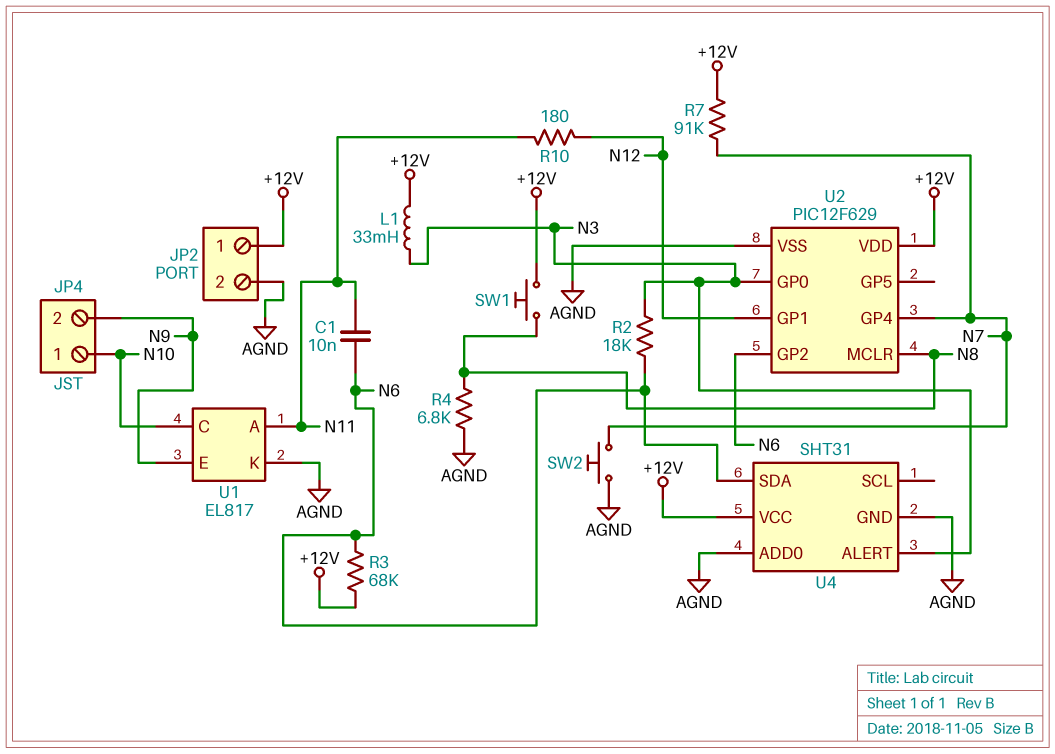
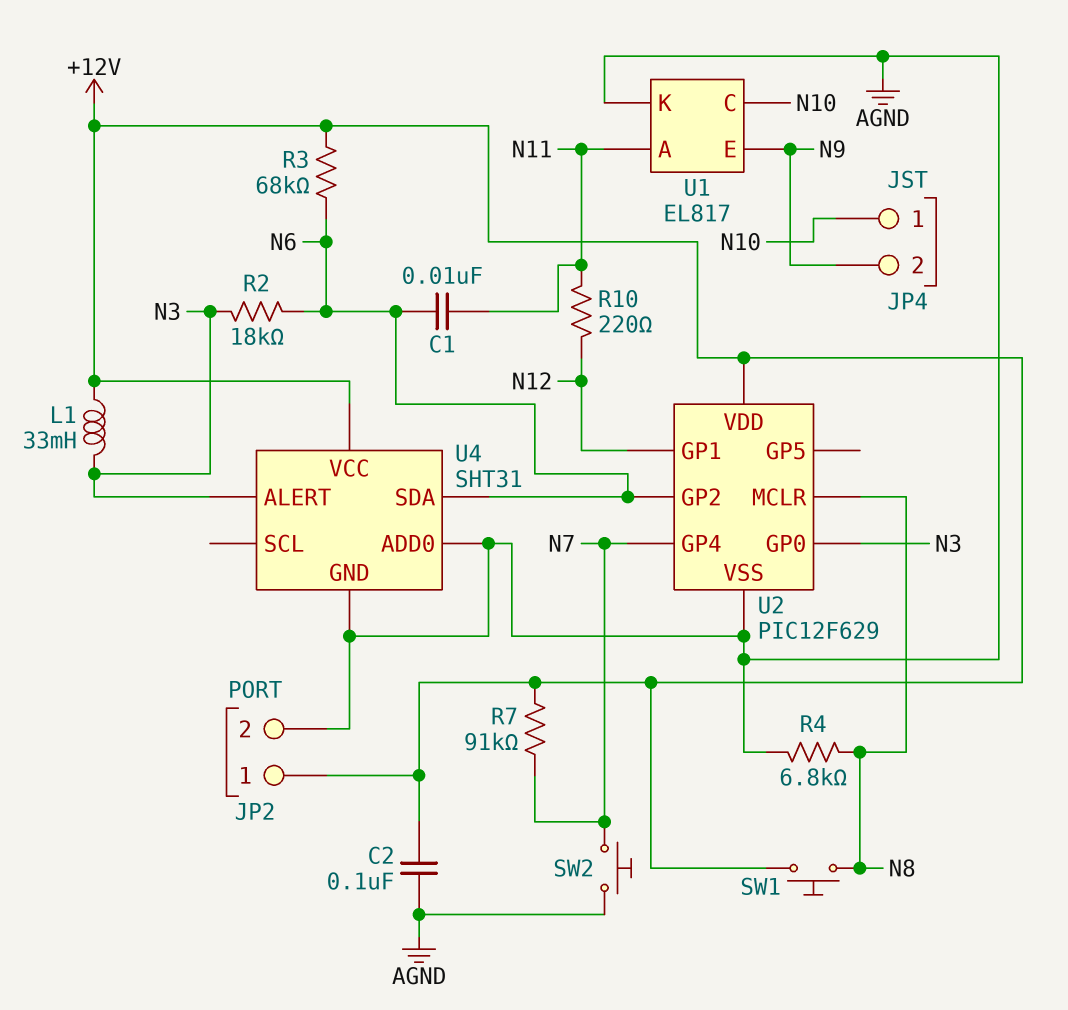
C2: none -> 100nF (+12V, AGND)
R10: 180 (N11, N12) -> 220 (N11, N12)

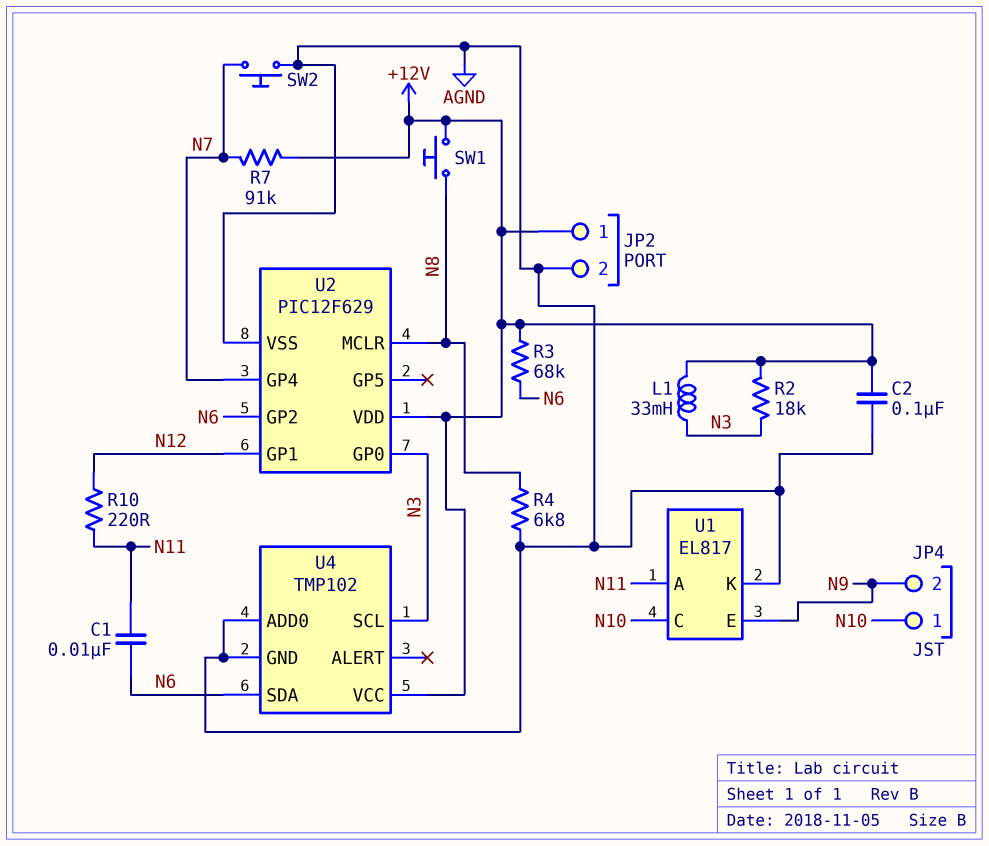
R2: 18k (N3, N6) -> 18k (+12V, N3)
U4: SHT31 -> TMP102
U4 pin ALERT: N3 -> none
U4 pin SCL: none -> N3

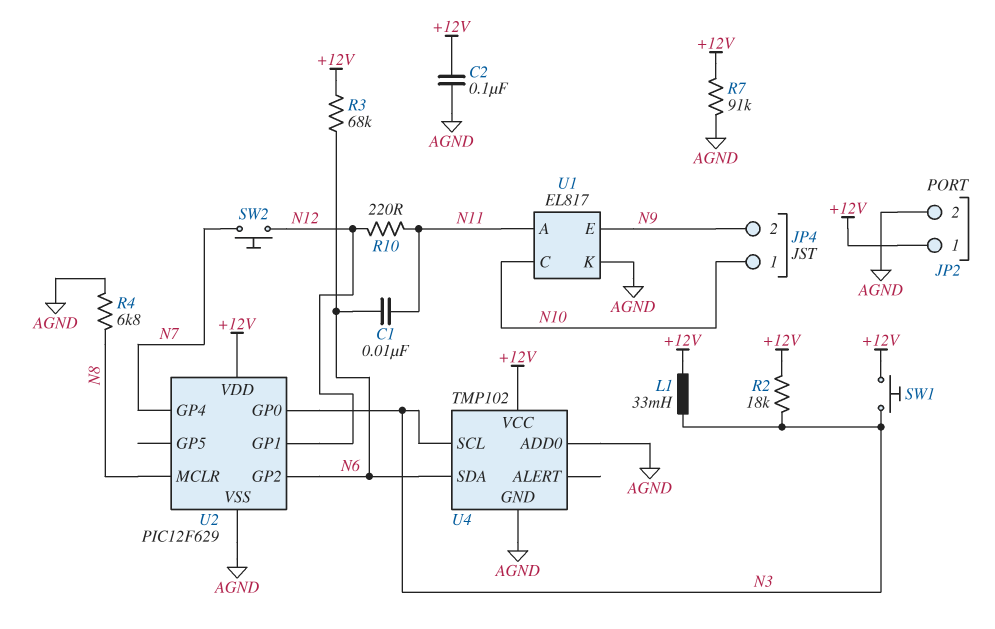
R7: 91k (+12V, N7) -> 91k (+12V, AGND)
SW1: button (+12V, N8) -> button (+12V, N3)
SW2: button (AGND, N7) -> button (N7, N12)

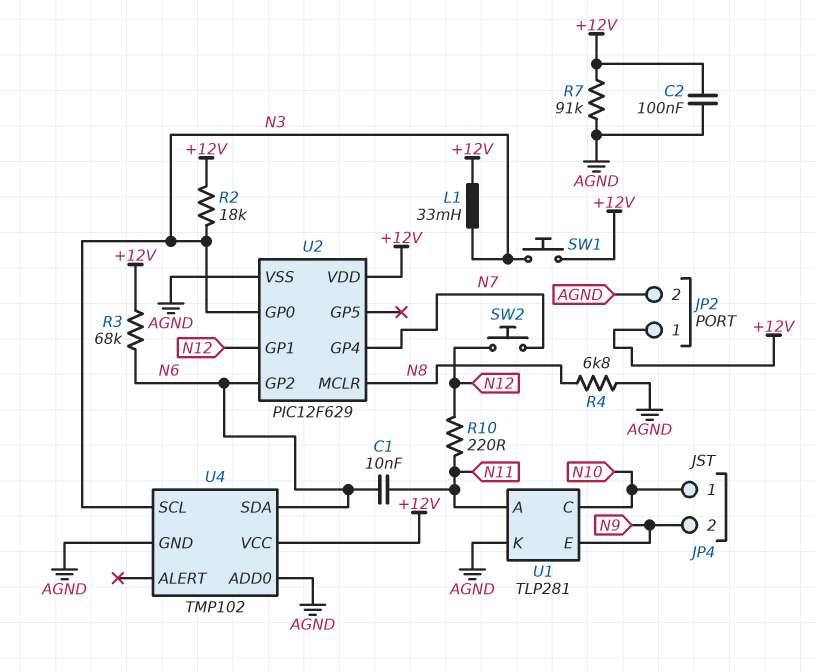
U1: EL817 -> TLP281

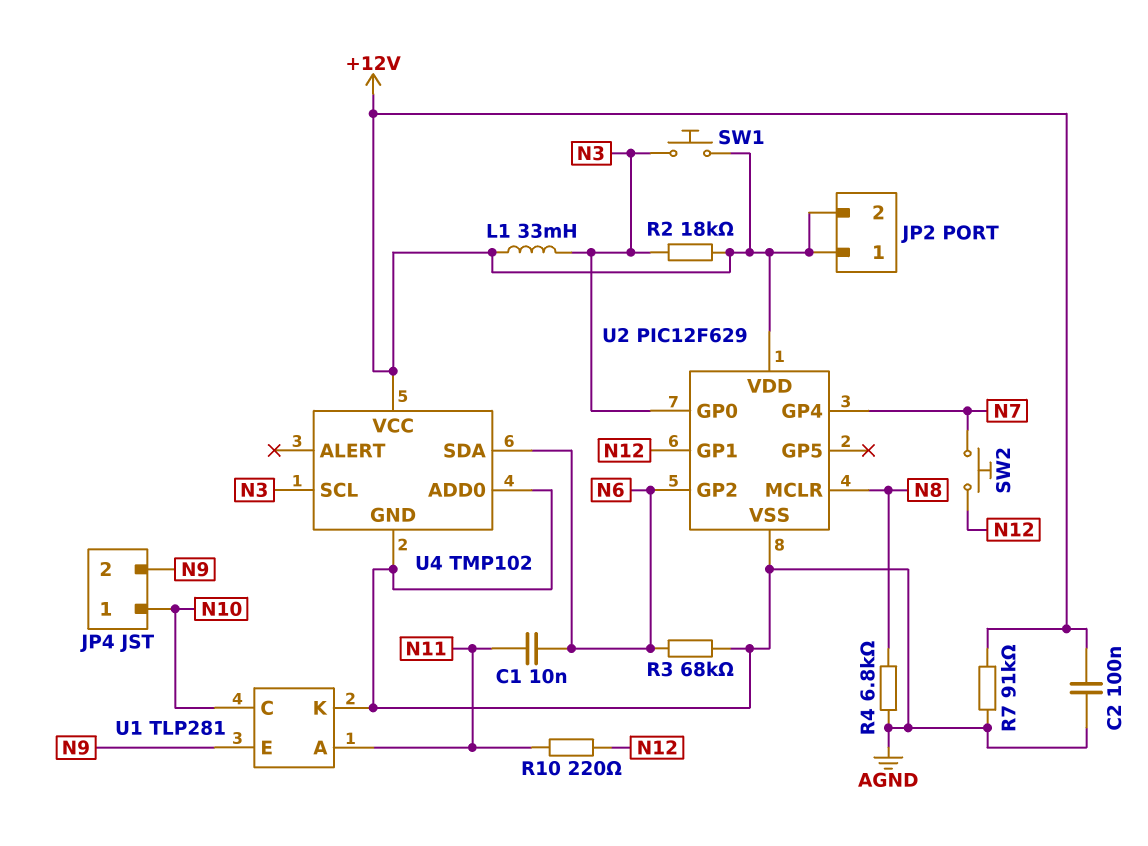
JP2 pin 2: AGND -> +12V
R3: 68k (+12V, N6) -> 68k (AGND, N6)

